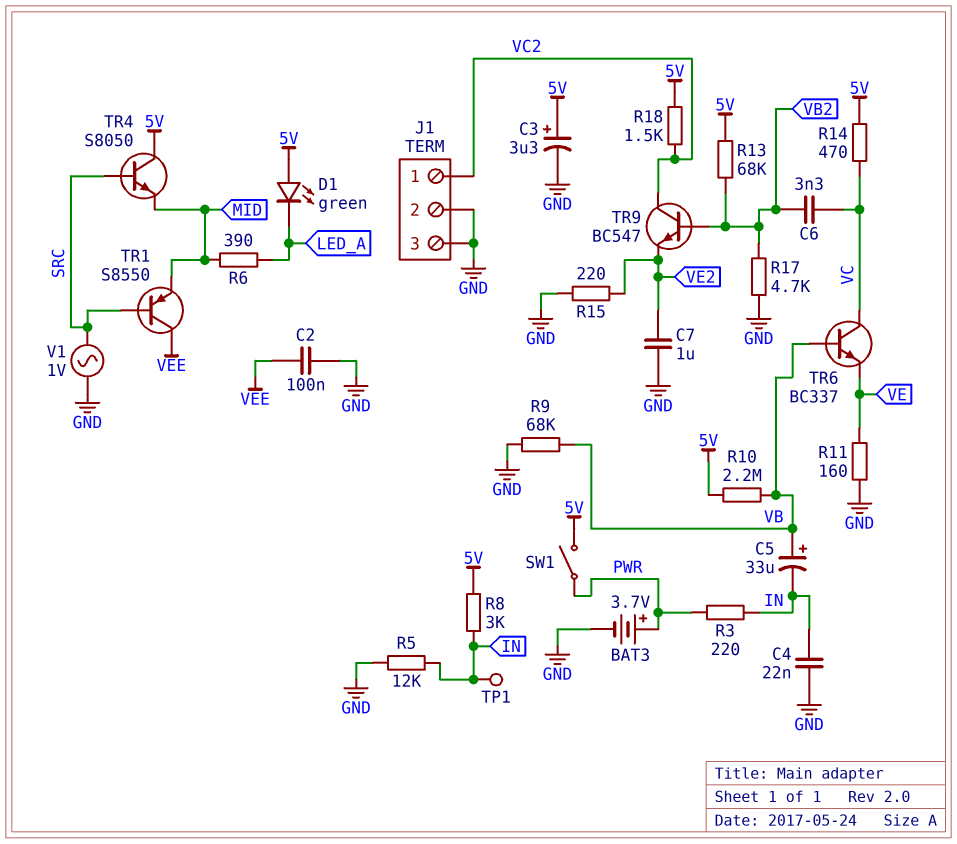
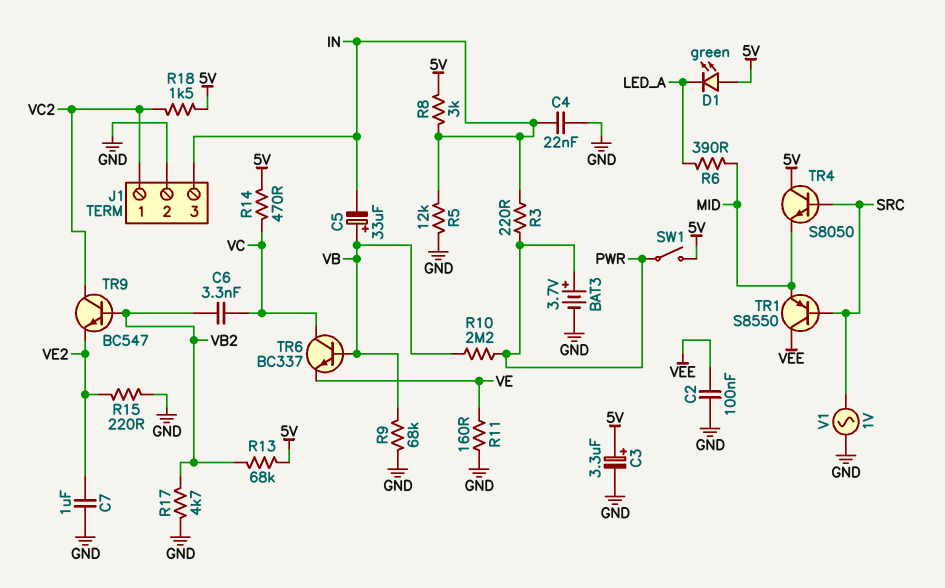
J1 pin 3: GND -> IN
R10: 2.2M (5V, VB) -> 2.2M (PWR, VB)
TP1: test point (IN) -> none

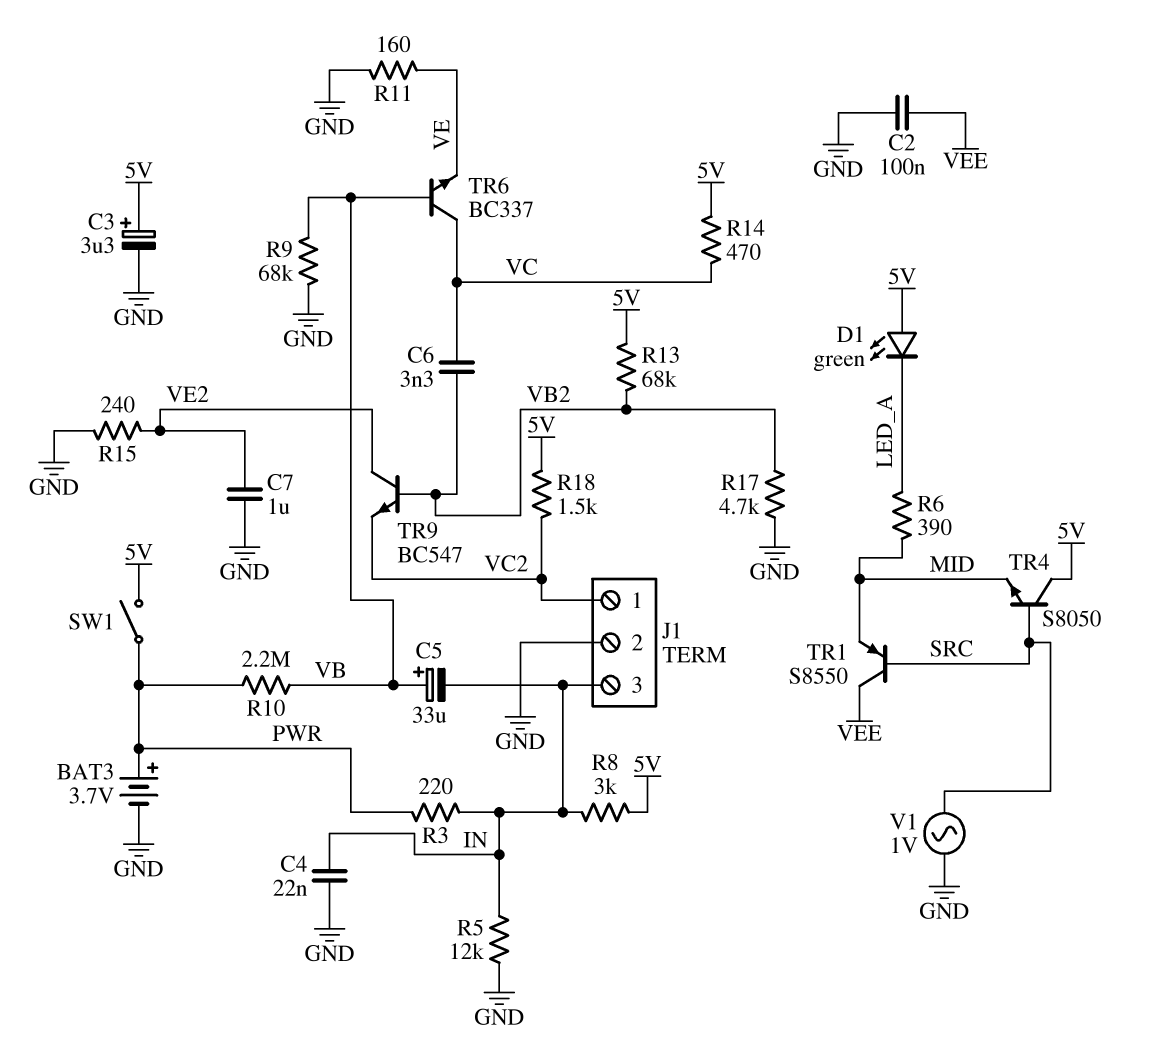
R15: 220 (GND, VE2) -> 240 (GND, VE2)
TR9: NPN BC547 (B VB2, C VC2, E VE2) -> NPN BC547 (B VB2, C VE2, E VC2)

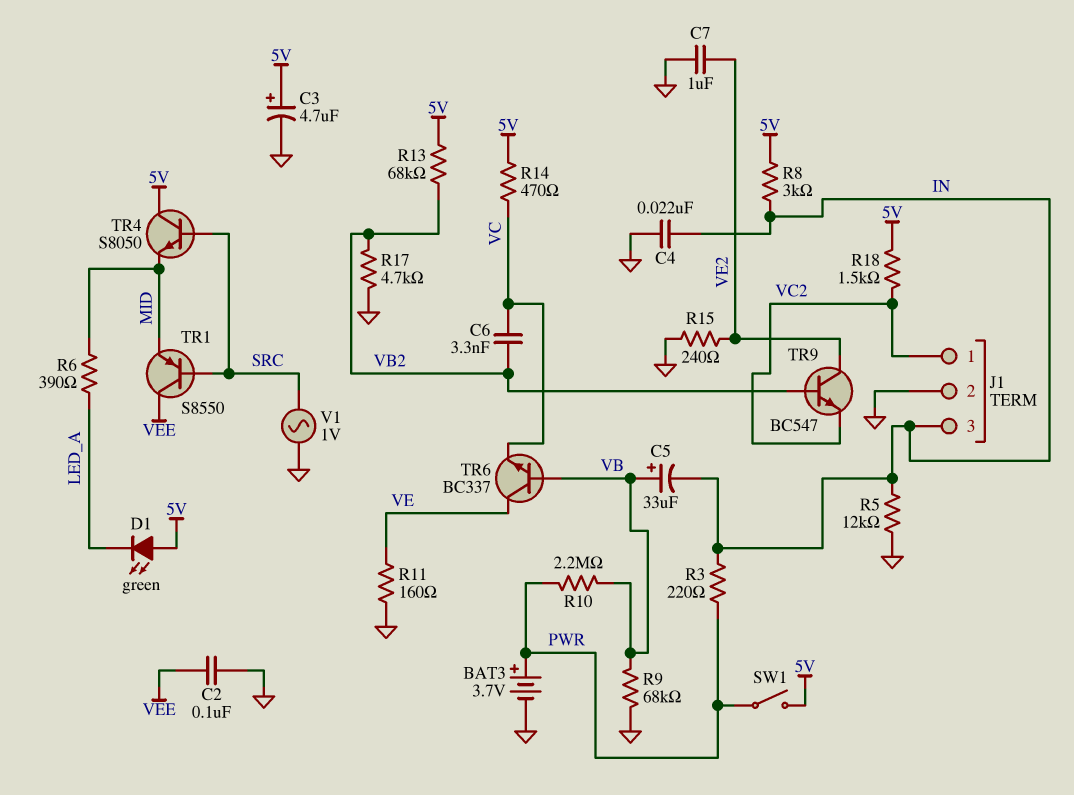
C3: 3.3uF (plus 5V, minus GND) -> 4.7uF (plus 5V, minus GND)
TR6: NPN BC337 (B VB, C VC, E VE) -> NPN BC337 (B VB, C VE, E VC)

